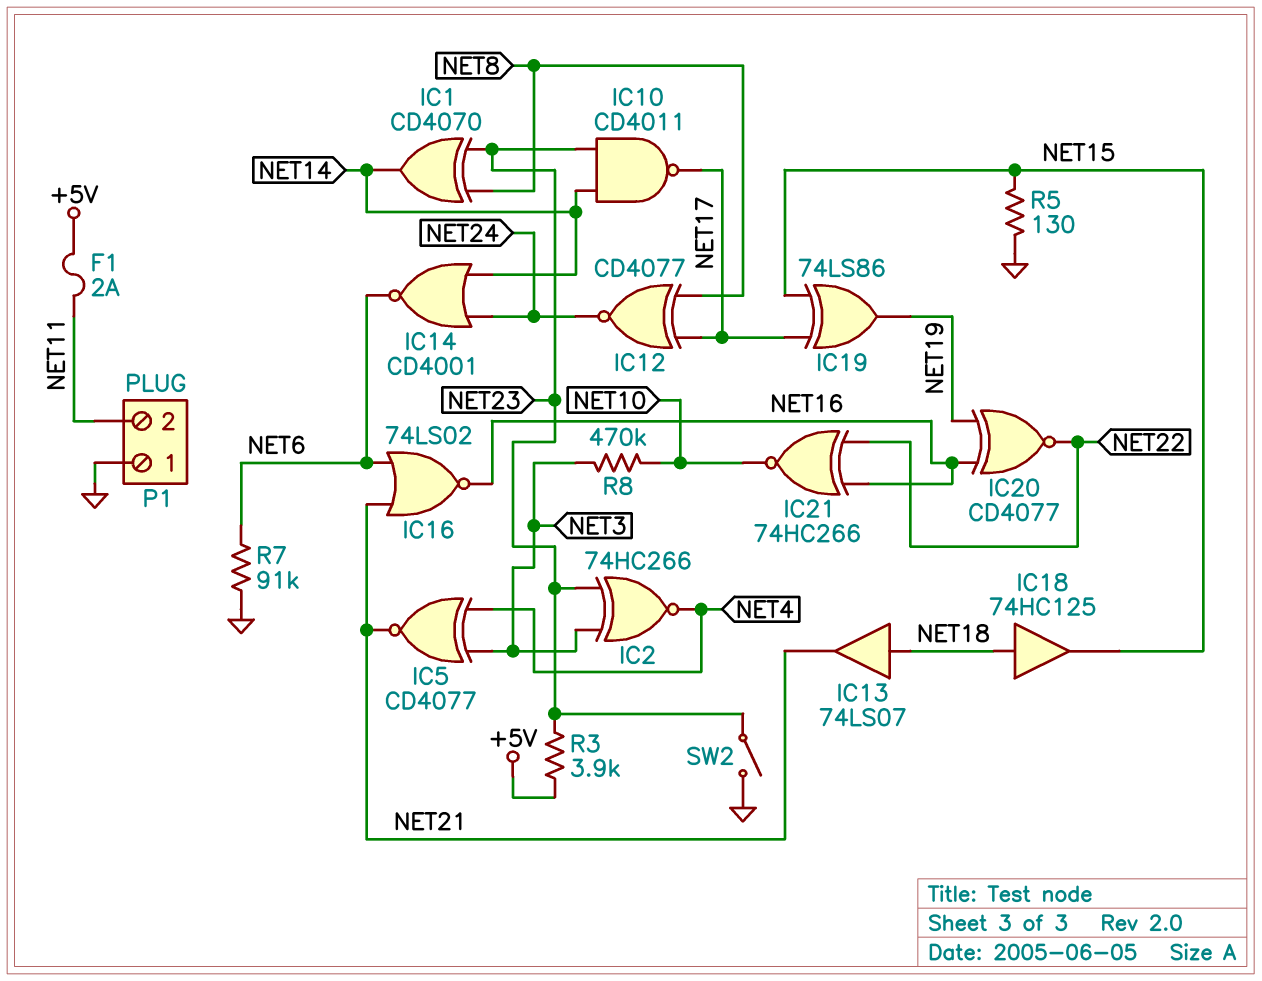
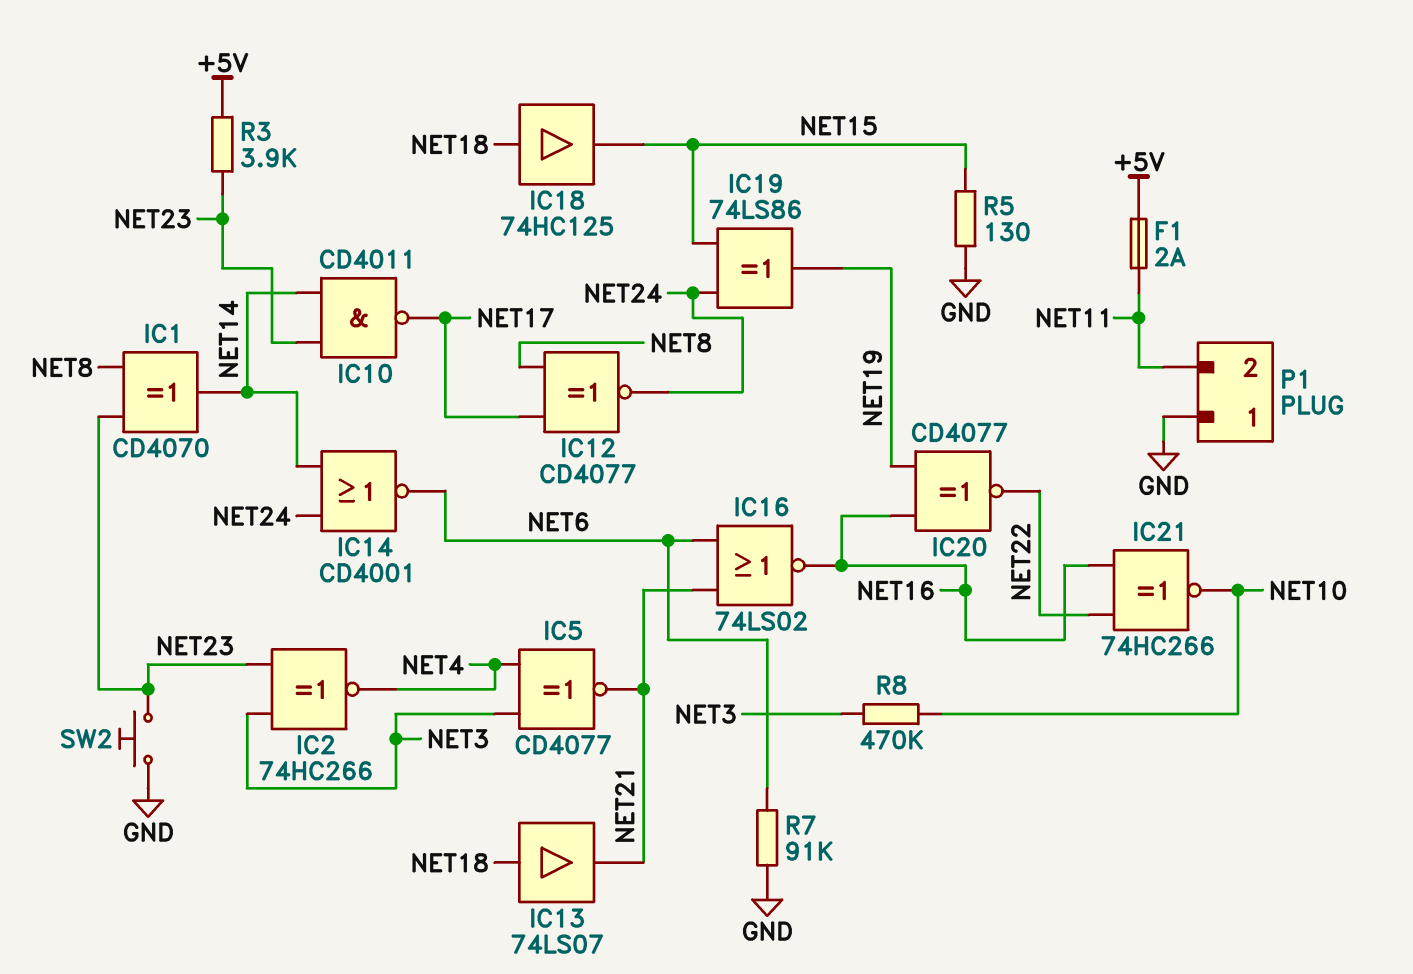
IC19: XOR 74LS86 (in NET15, in NET17, out NET19) -> XOR 74LS86 (in NET15, in NET24, out NET19)
SW2: switch (GND, NET23) -> button (GND, NET23)

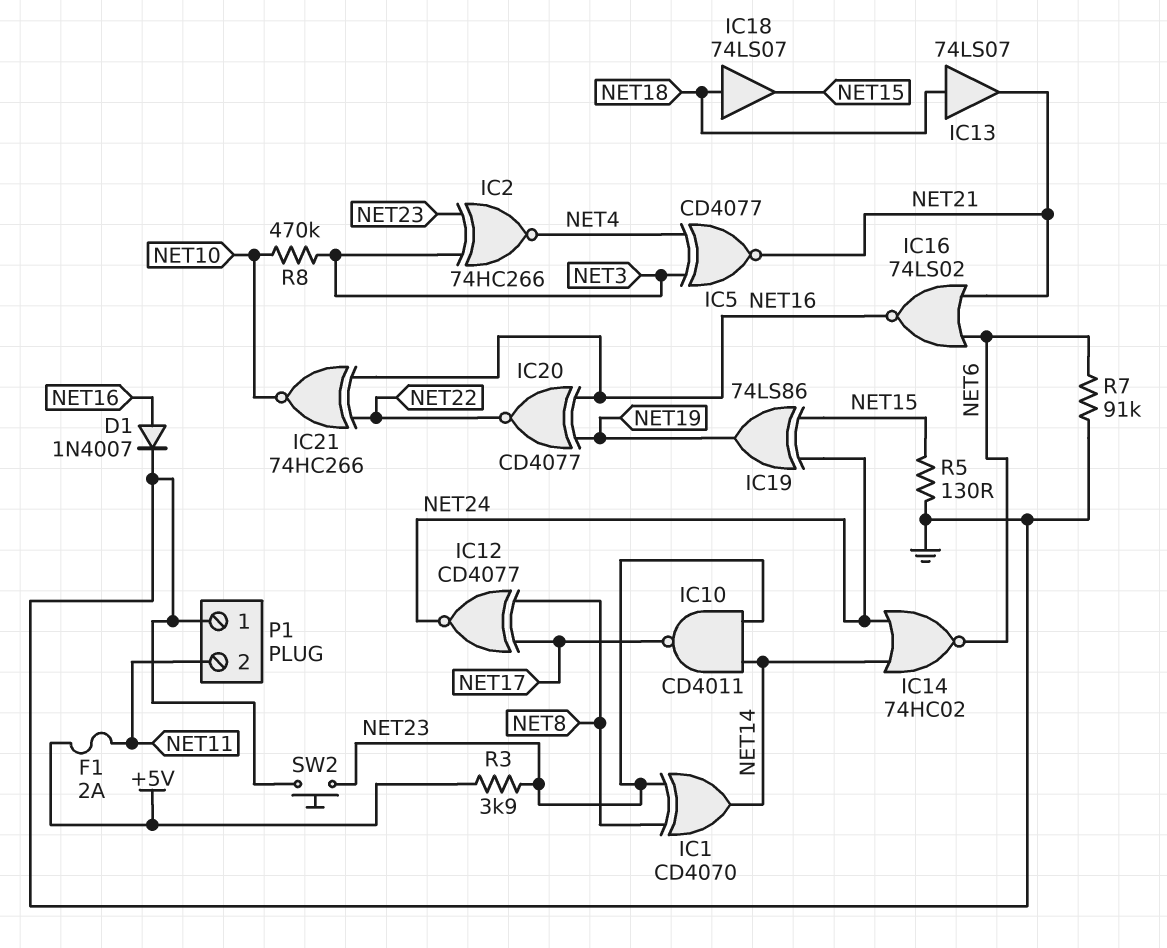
D1: none -> diode 1N4007 (A NET16, K GND)
IC14: NOR CD4001 (in NET14, in NET24, out NET6) -> NOR 74HC02 (in NET14, in NET24, out NET6)
IC18: buffer 74HC125 (in NET18, out NET15) -> buffer 74LS07 (in NET18, out NET15)

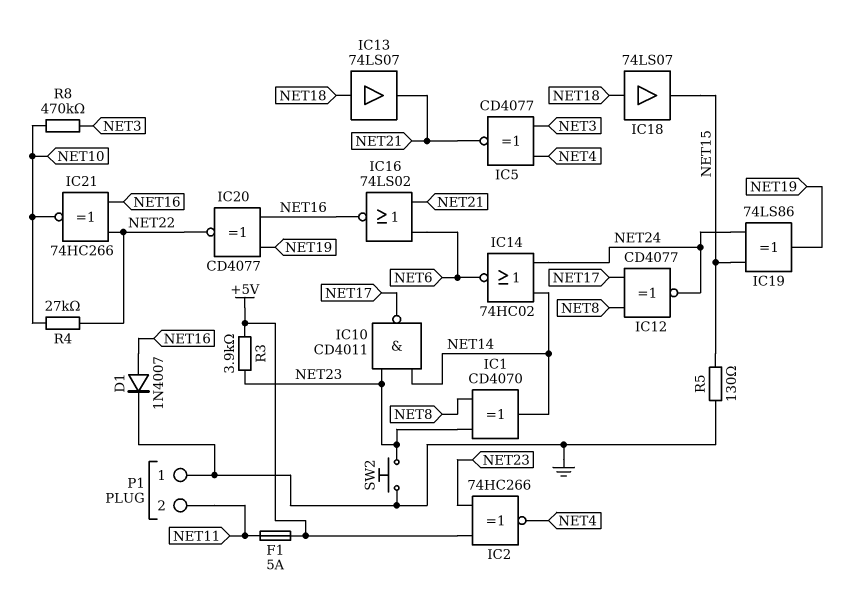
F1: 2A (+5V, NET11) -> 5A (+5V, NET11)
IC2: XNOR 74HC266 (in NET3, in NET23, out NET4) -> XNOR 74HC266 (in +5V, in NET23, out NET4)
R4: none -> 27k (NET10, NET22)
R7: 91k (GND, NET6) -> none

